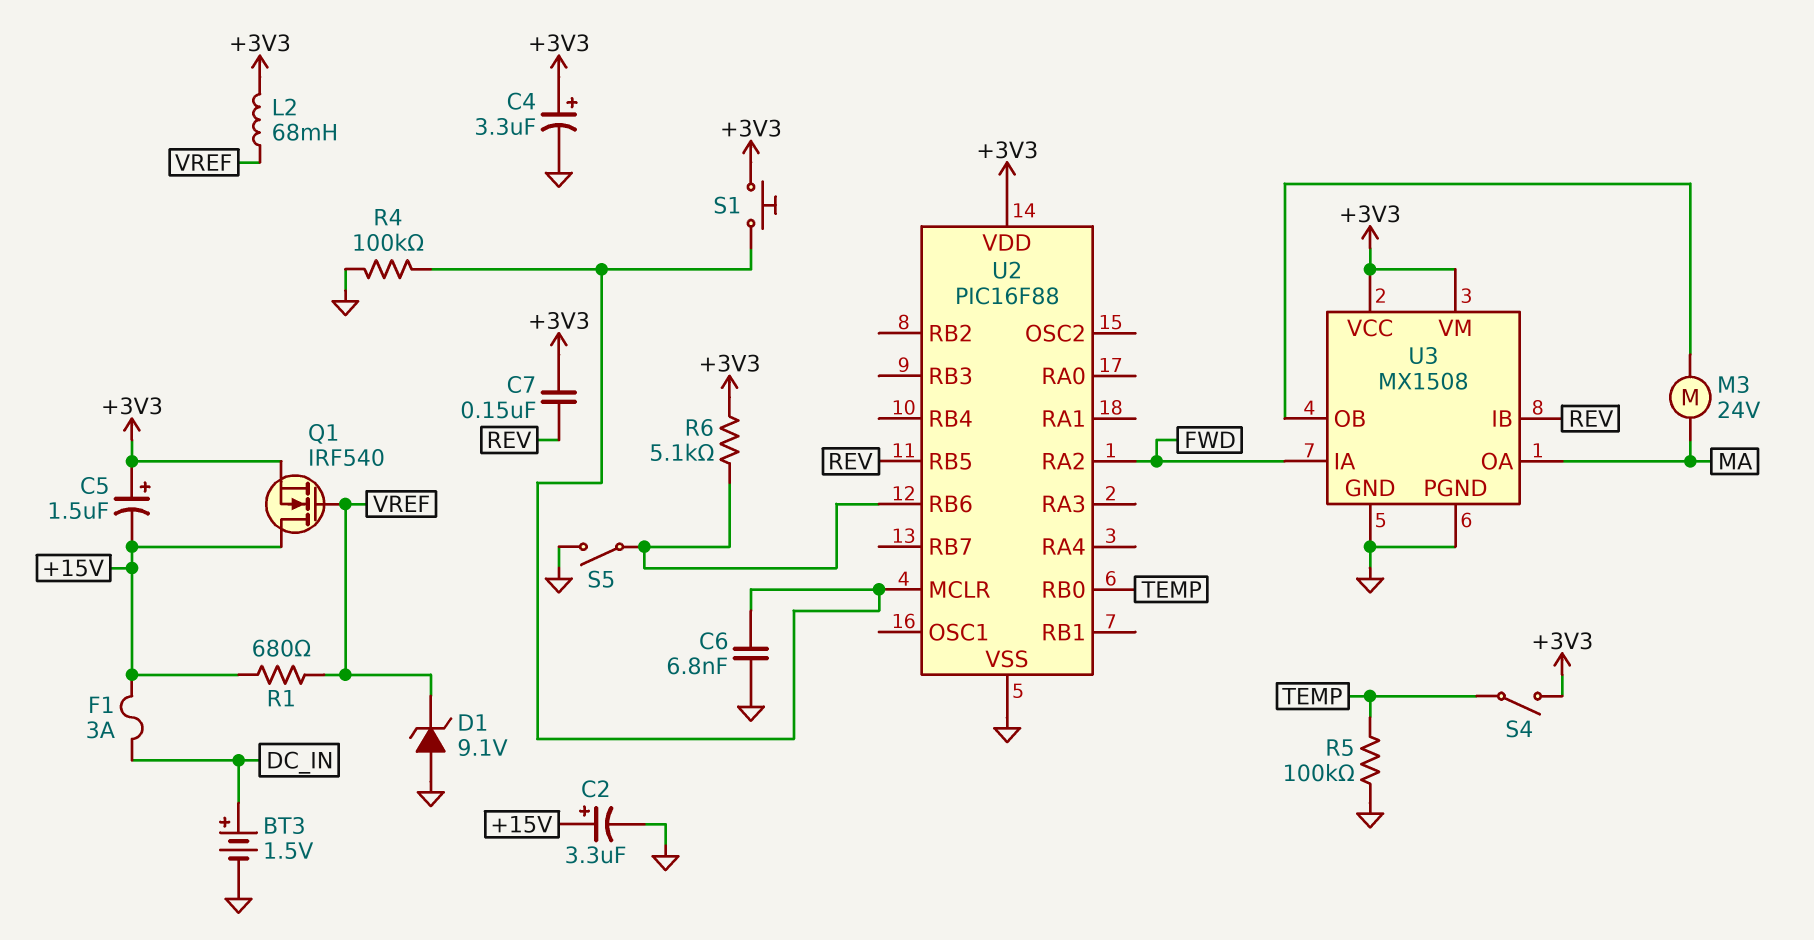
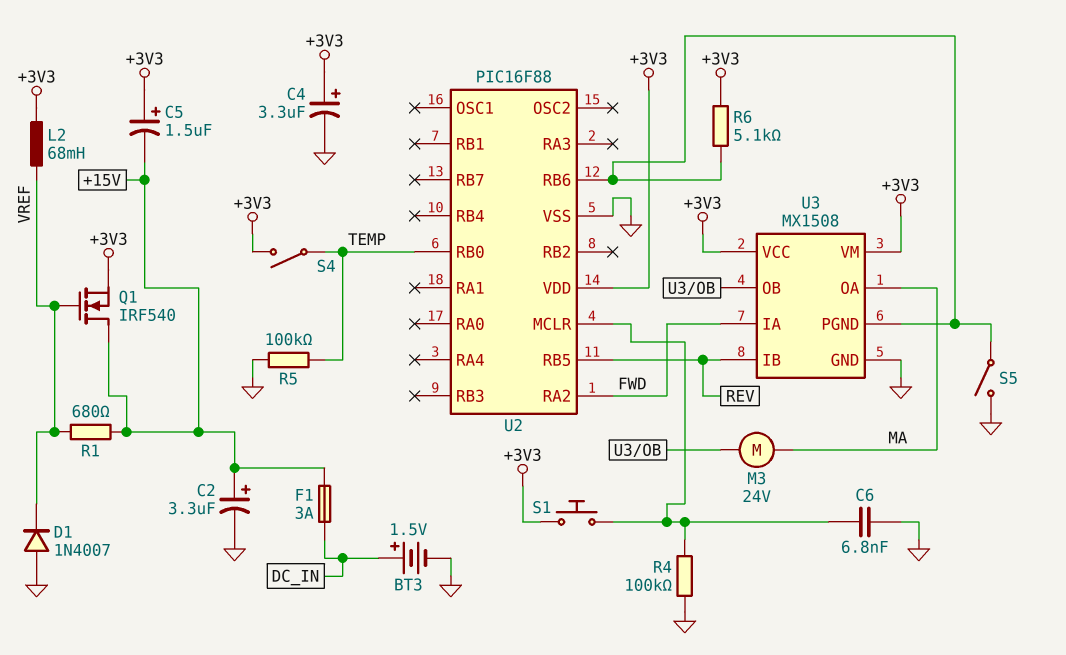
C7: 150nF (+3V3, REV) -> none
D1: zener 9.1V (A GND, K VREF) -> diode 1N4007 (A GND, K VREF)
U3 pin PGND: GND -> U2/RB6

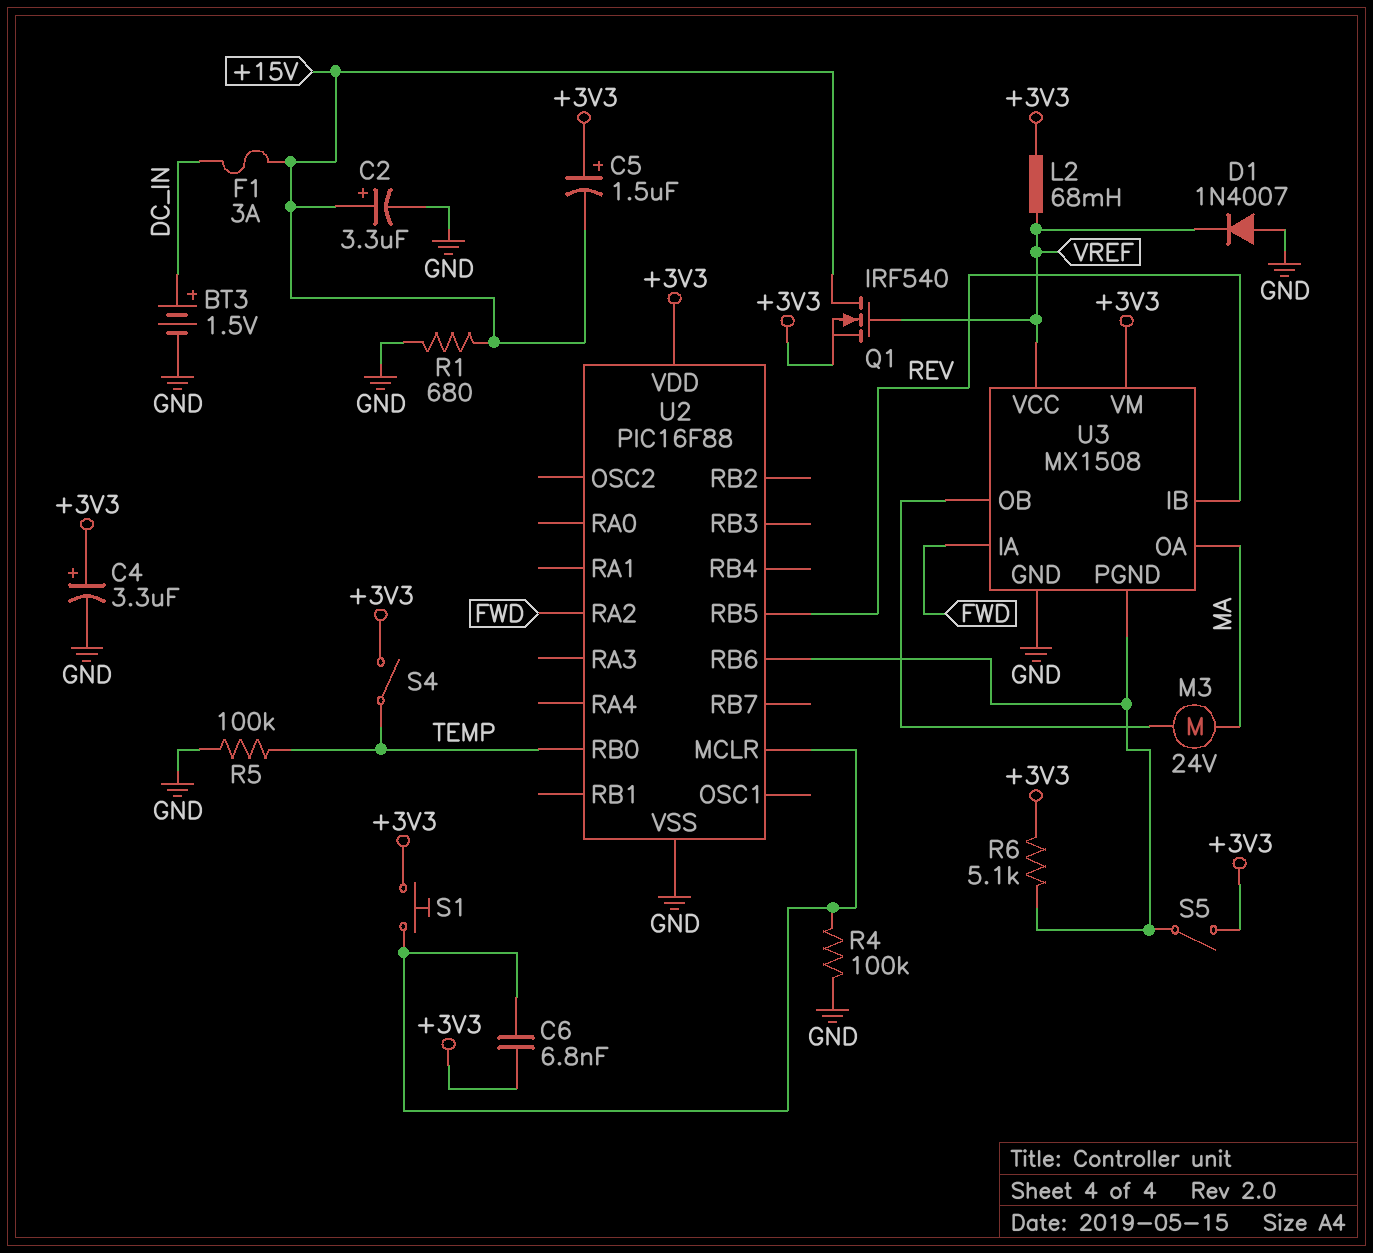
C6: 6.8nF (GND, U2/MCLR) -> 6.8nF (+3V3, U2/MCLR)
R1: 680 (+15V, VREF) -> 680 (+15V, GND)
S5: switch (GND, U2/RB6) -> switch (+3V3, U2/RB6)
U3 pin VCC: +3V3 -> VREF

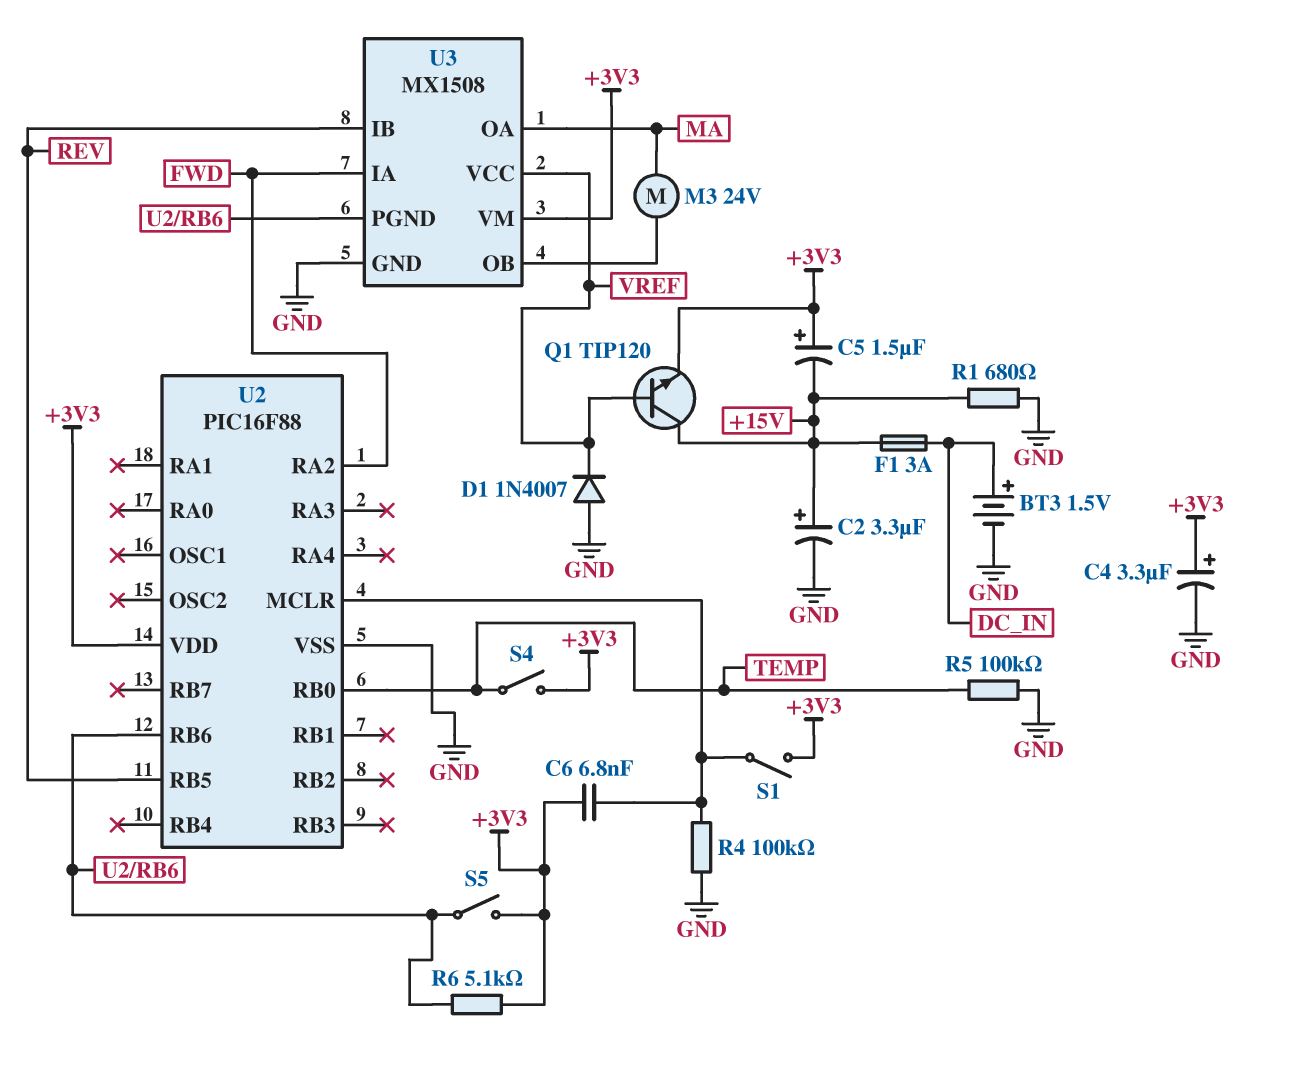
L2: 68mH (+3V3, VREF) -> none
Q1: NMOS IRF540 (G VREF, D +15V, S +3V3) -> NPN TIP120 (B VREF, C +15V, E +3V3)
S1: button (+3V3, U2/MCLR) -> switch (+3V3, U2/MCLR)

